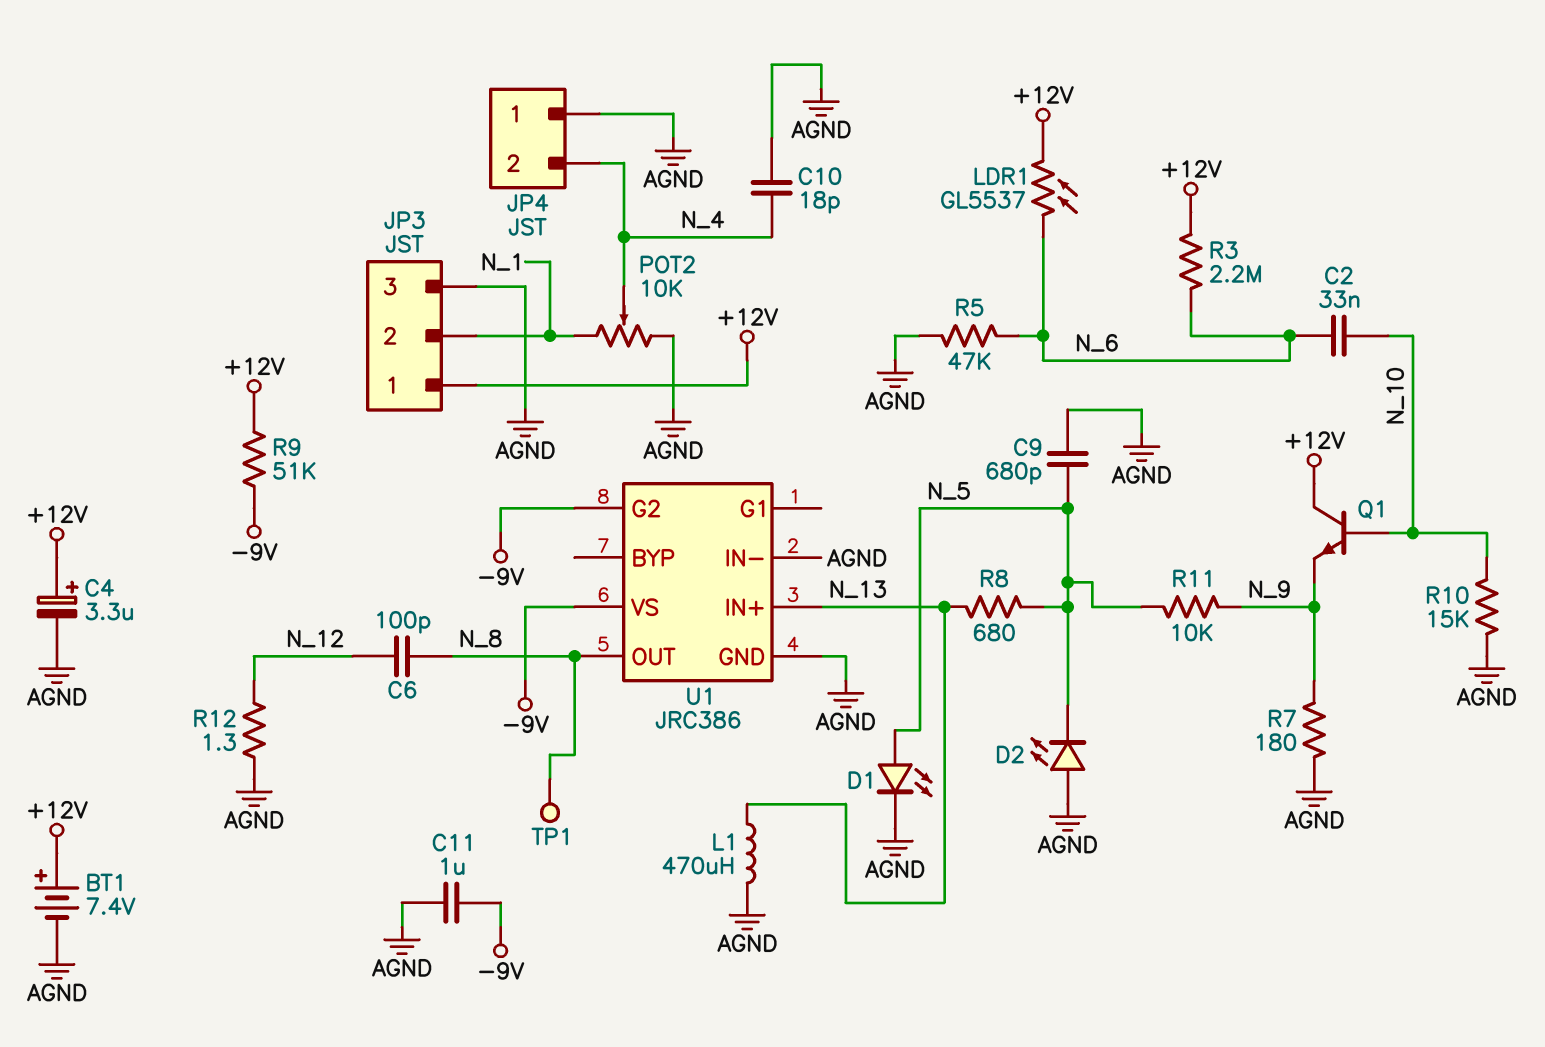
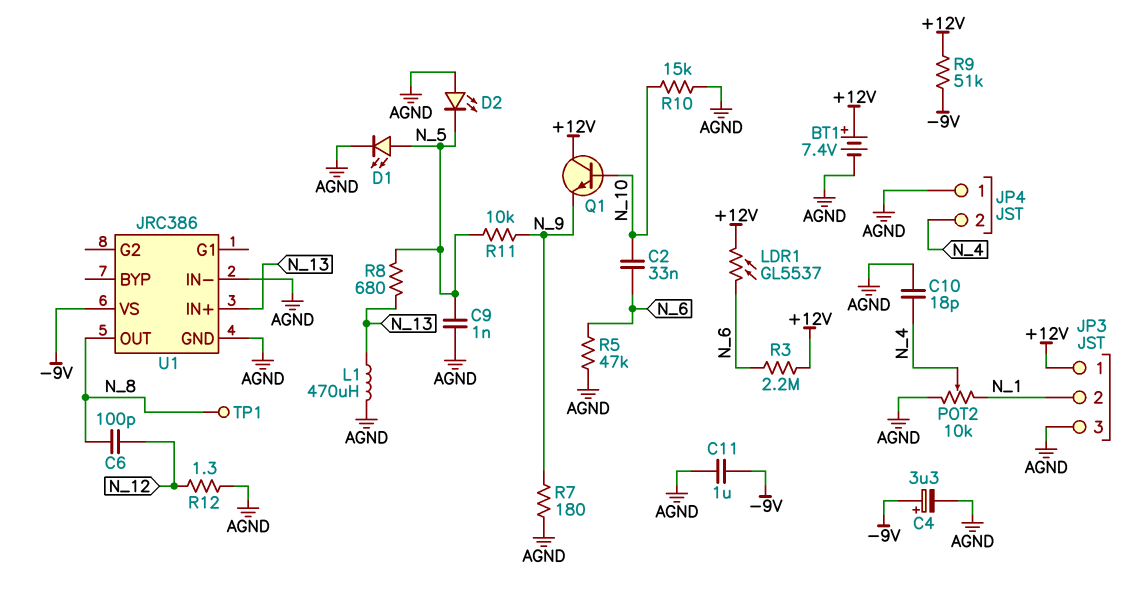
C4: 3.3uF (plus +12V, minus AGND) -> 3.3uF (plus -9V, minus AGND)
C9: 680pF (AGND, N_5) -> 1nF (AGND, N_5)
U1 pin G2: -9V -> none

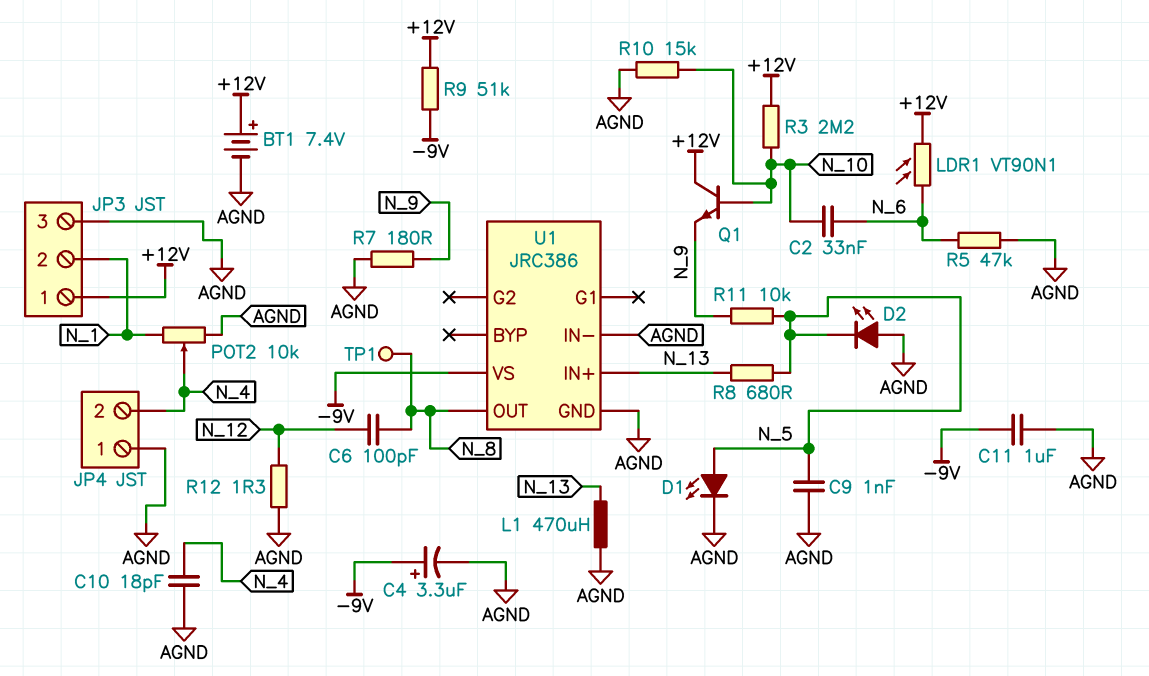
LDR1: GL5537 (+12V, N_6) -> VT90N1 (+12V, N_6)
R3: 2.2M (+12V, N_6) -> 2.2M (+12V, N_10)

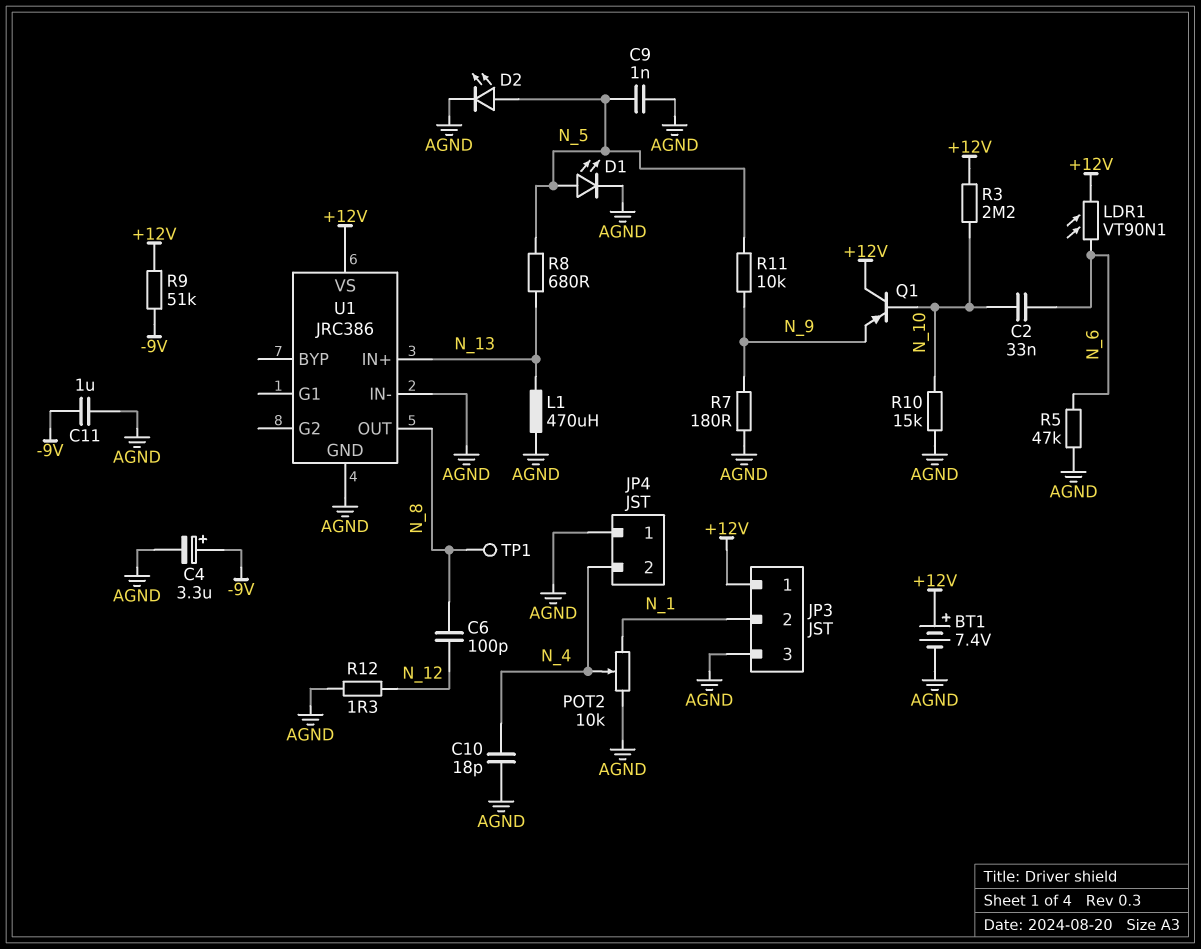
D2: LED (A AGND, K N_5) -> LED (A N_5, K AGND)
Q1: NPN (B N_10, C +12V, E N_9) -> PNP (B N_10, C +12V, E N_9)
U1 pin VS: -9V -> +12V

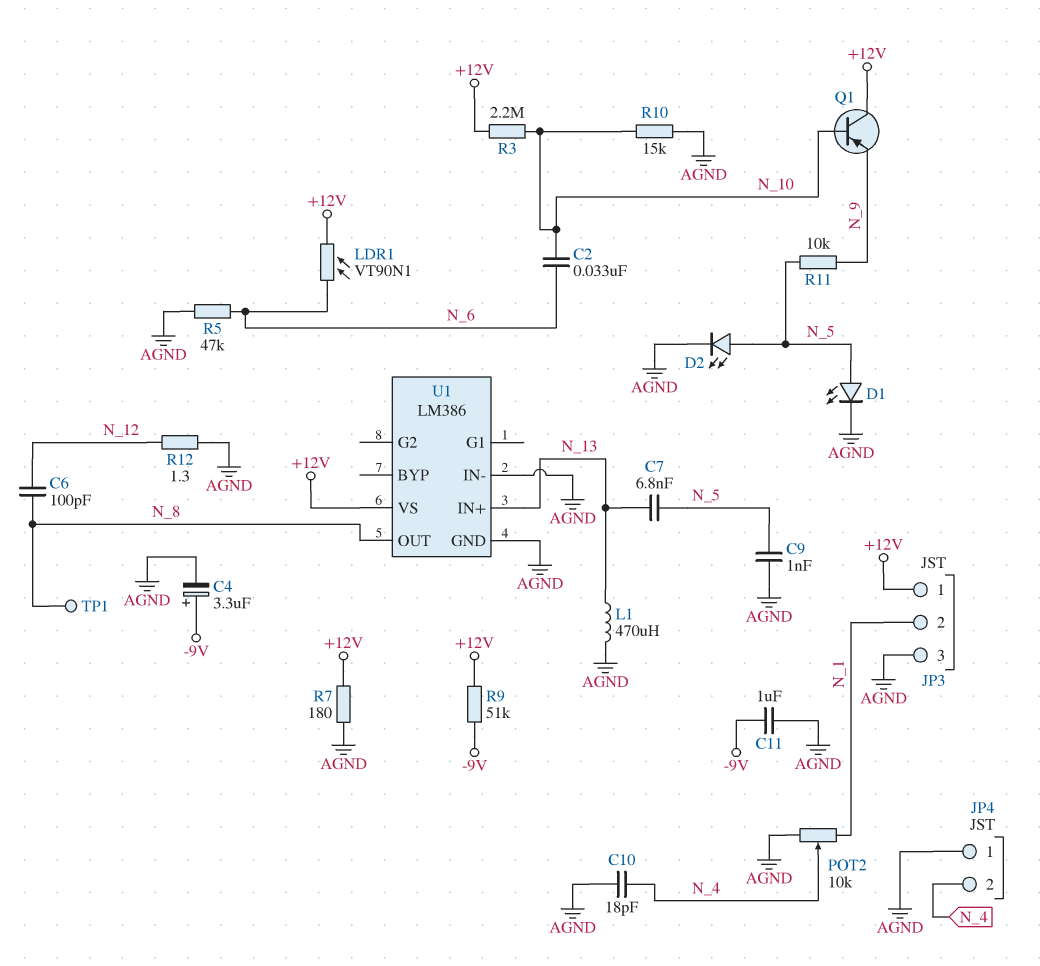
BT1: 7.4V (plus +12V, minus AGND) -> none
C7: none -> 6.8nF (N_5, N_13)
R7: 180 (AGND, N_9) -> 180 (+12V, AGND)
R8: 680 (N_5, N_13) -> none
U1: JRC386 -> LM386

